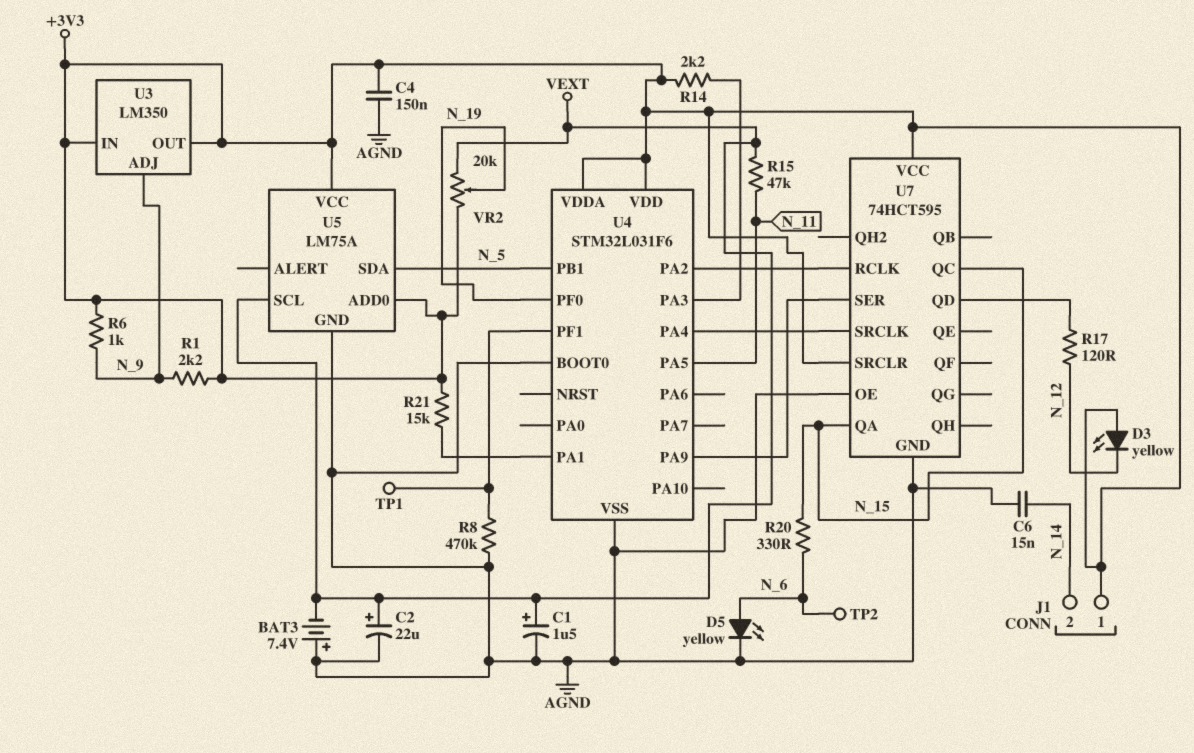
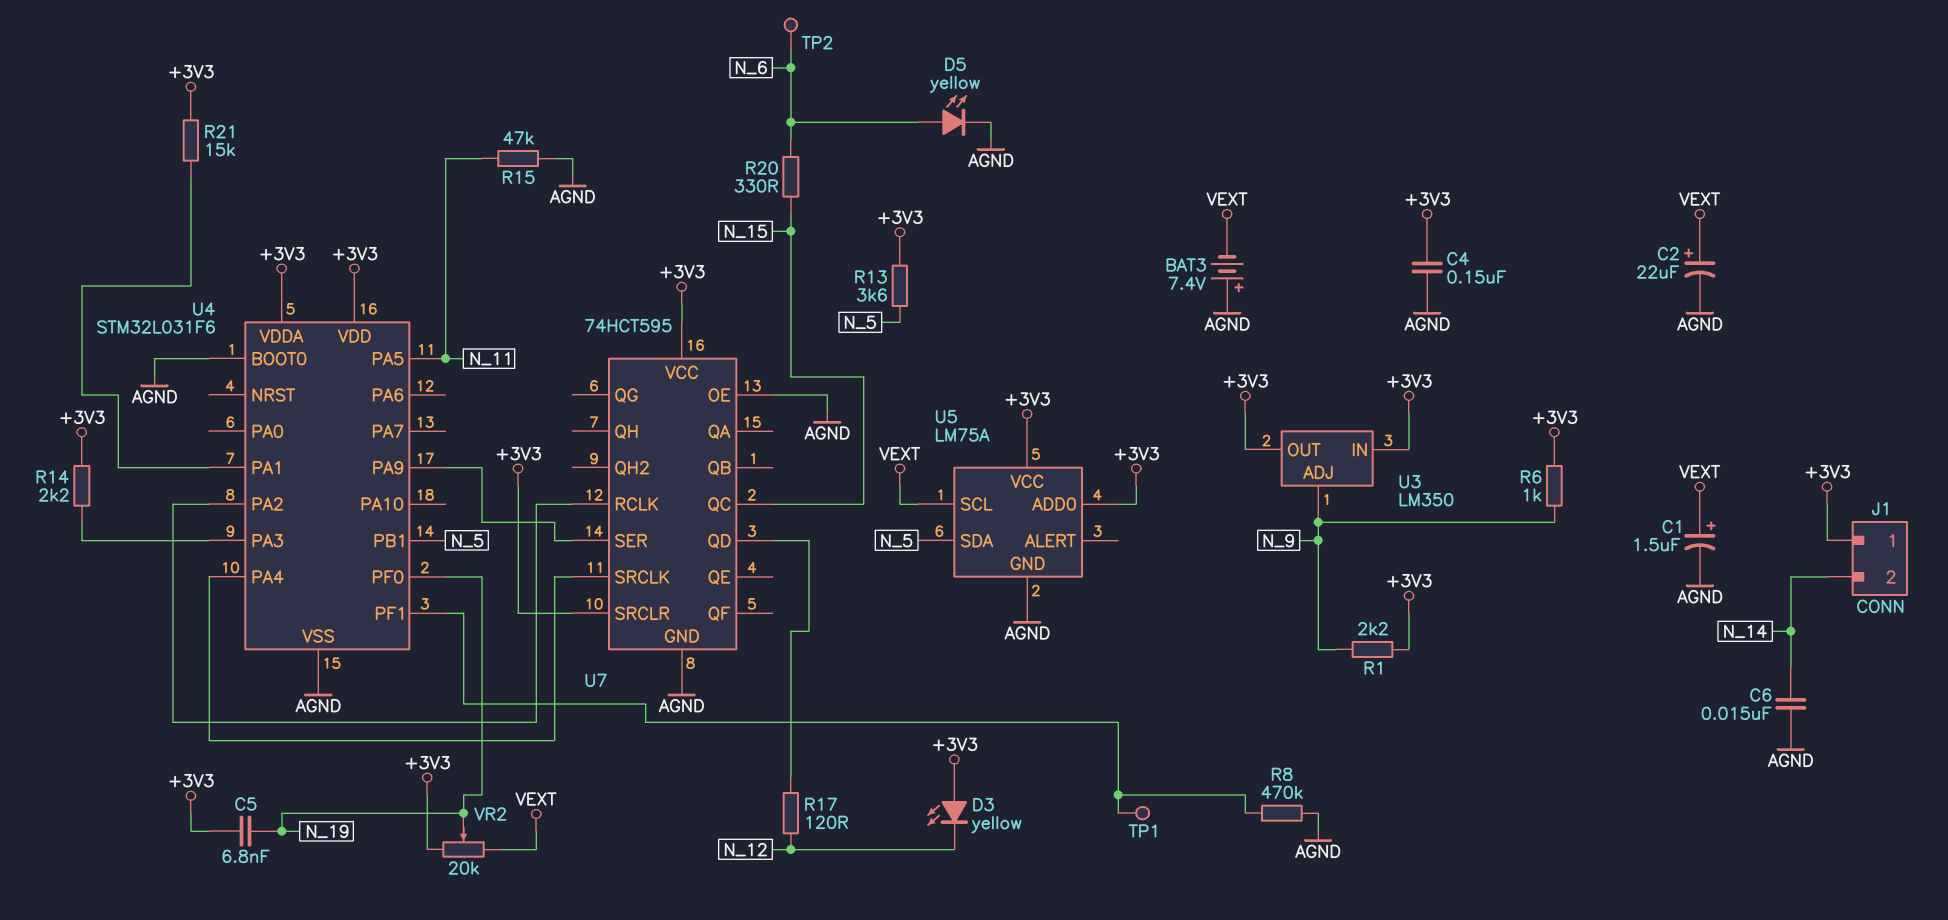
C5: none -> 6.8nF (+3V3, N_19)
R13: none -> 3.6k (+3V3, N_5)
R15: 47k (N_11, VEXT) -> 47k (AGND, N_11)
U7 pin QA: N_15 -> none

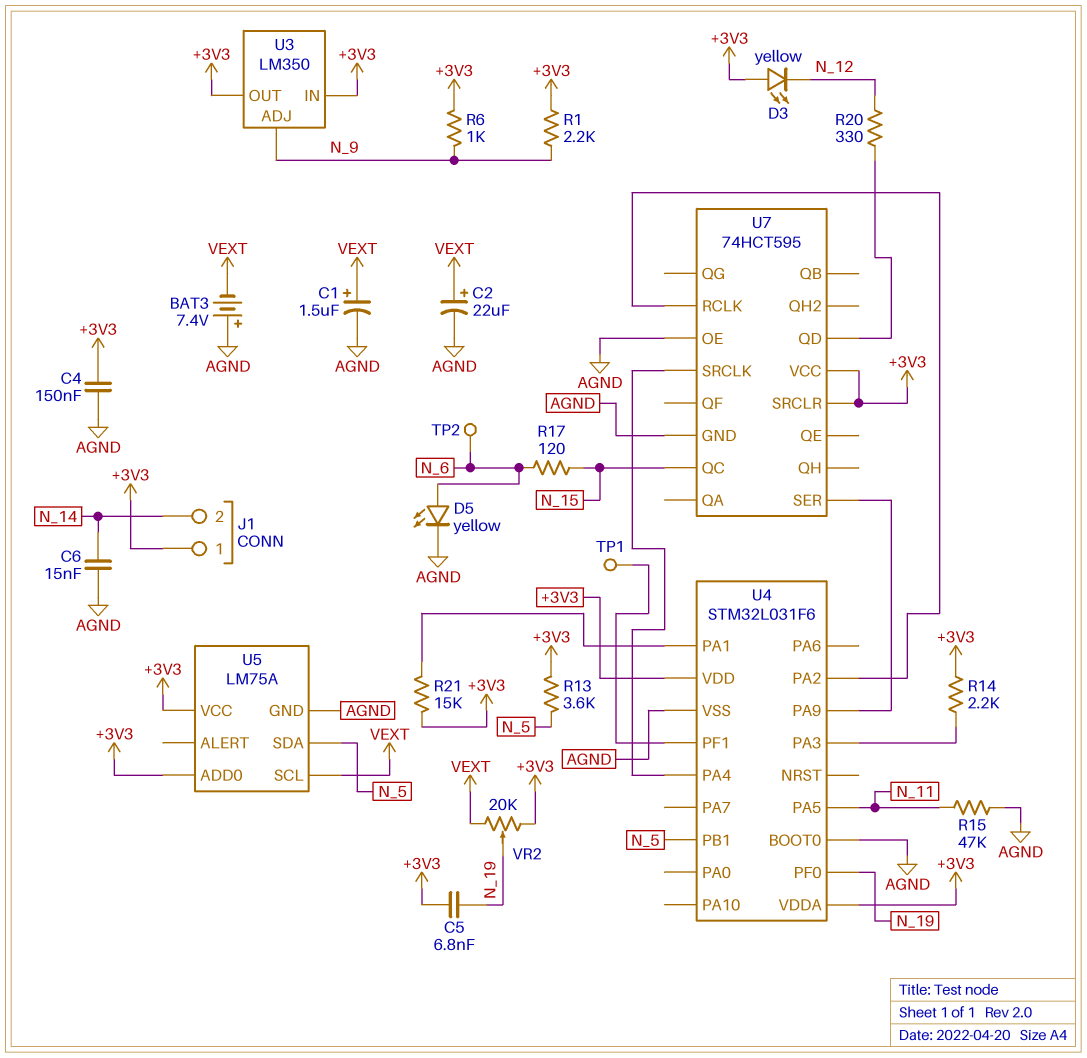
R8: 470k (AGND, U4/PF1) -> none
R17: 120 (N_12, U7/QD) -> 120 (N_6, N_15)
R20: 330 (N_6, N_15) -> 330 (N_12, U7/QD)

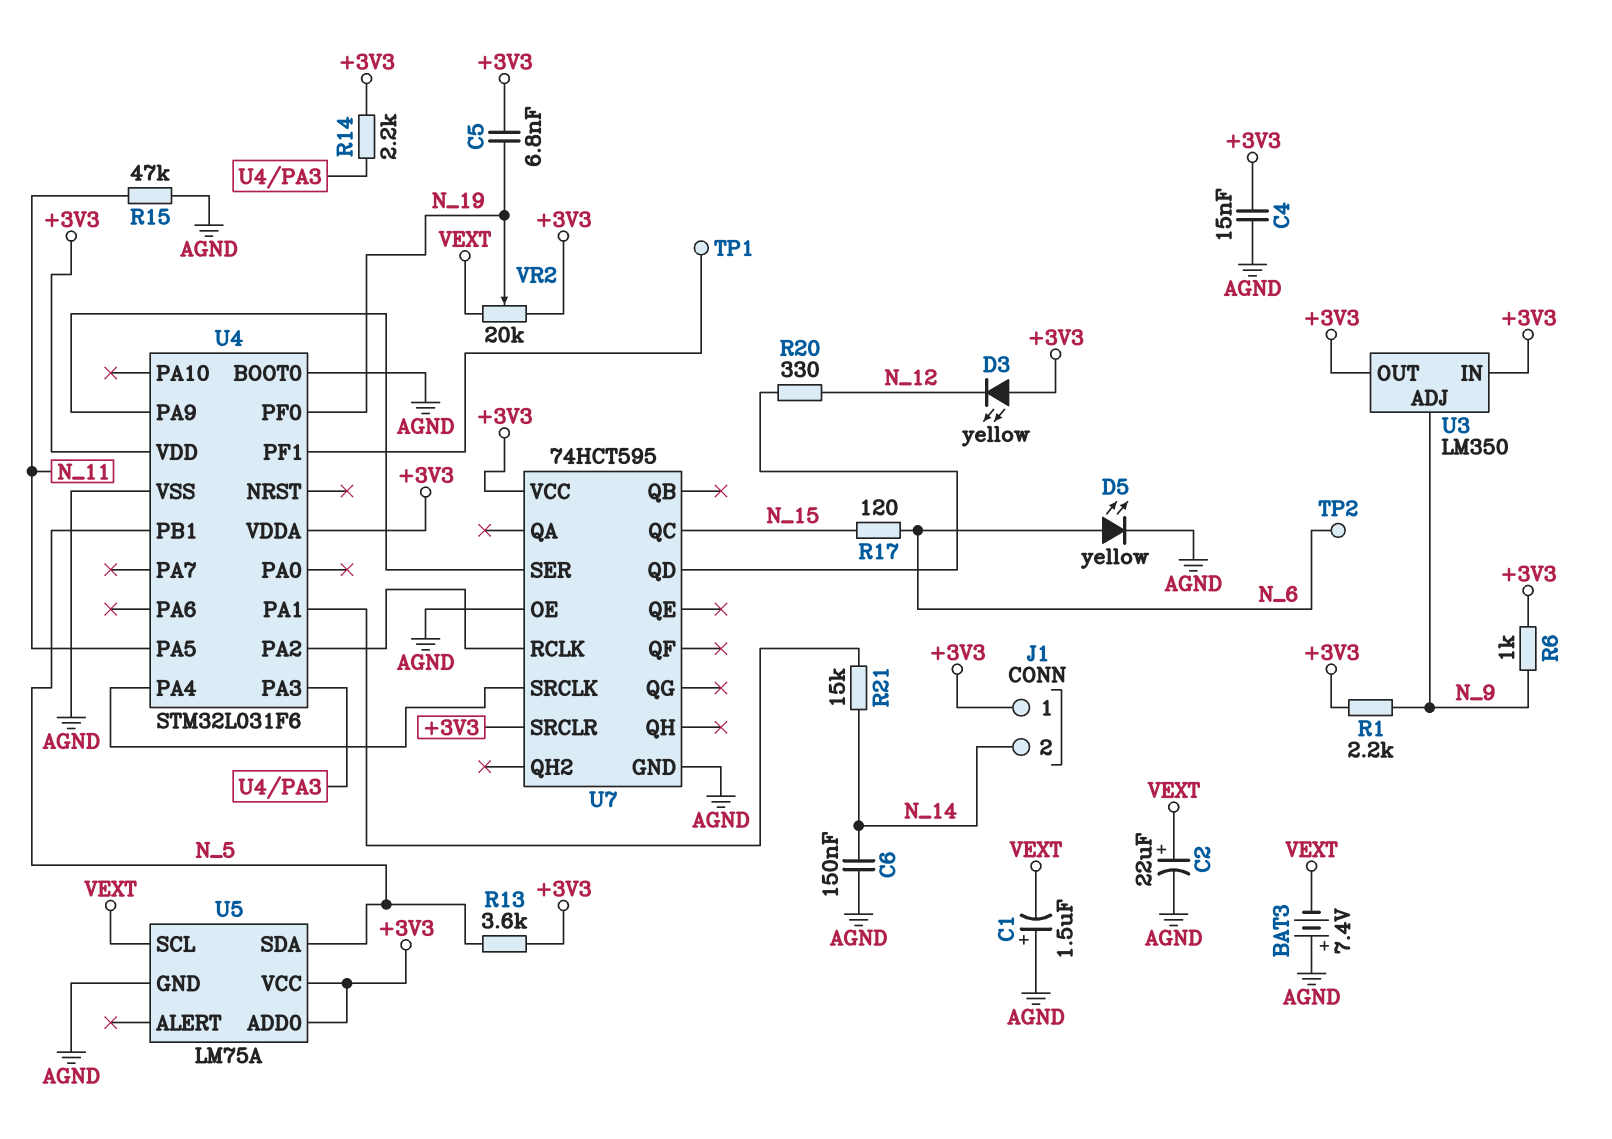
C1: 1.5uF (plus VEXT, minus AGND) -> 1.5uF (plus AGND, minus VEXT)
C4: 150nF (+3V3, AGND) -> 15nF (+3V3, AGND)
C6: 15nF (AGND, N_14) -> 150nF (AGND, N_14)
R21: 15k (+3V3, U4/PA1) -> 15k (N_14, U4/PA1)

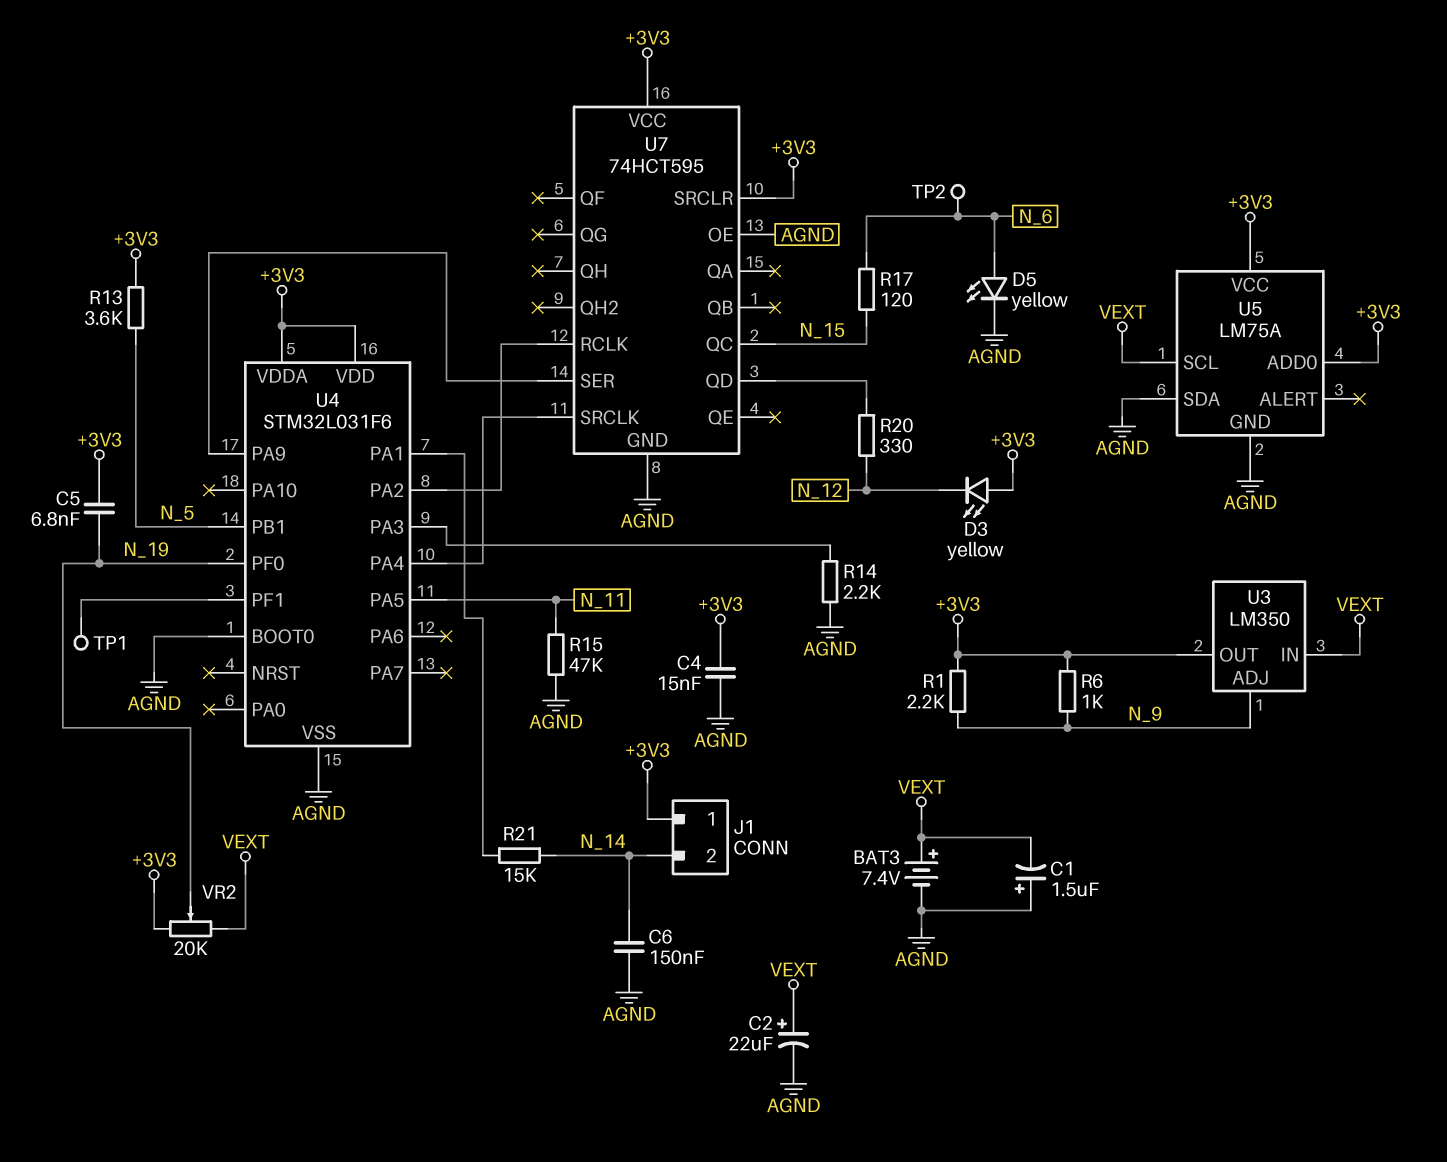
BAT3: 7.4V (plus AGND, minus VEXT) -> 7.4V (plus VEXT, minus AGND)
R14: 2.2k (+3V3, U4/PA3) -> 2.2k (AGND, U4/PA3)
U3 pin IN: +3V3 -> VEXT
U5 pin SDA: N_5 -> AGND

